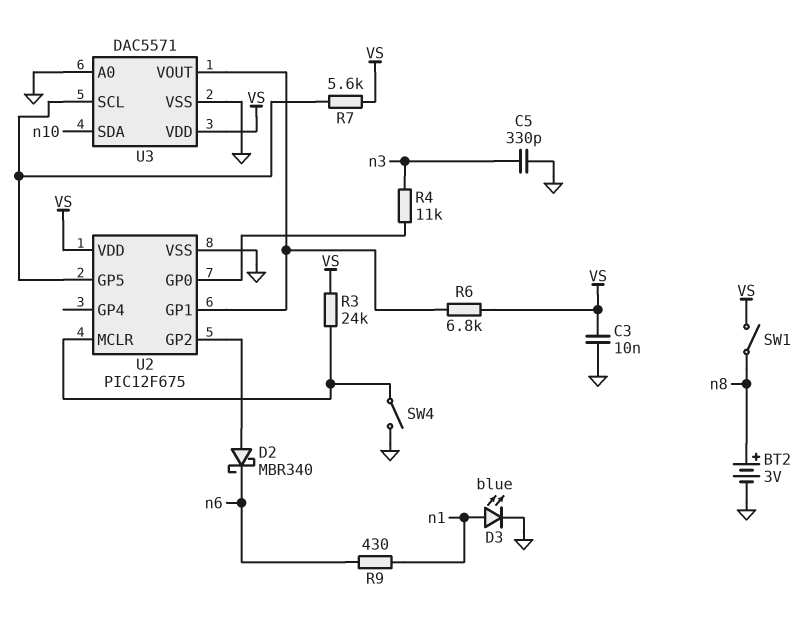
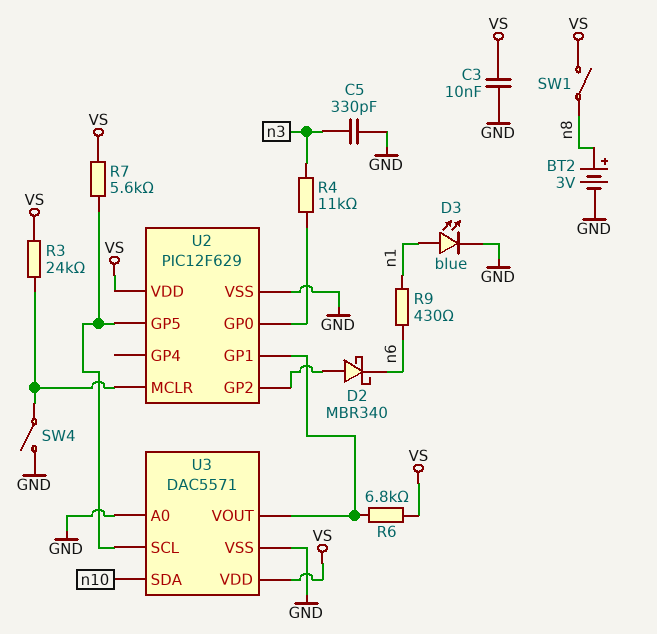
U2: PIC12F675 -> PIC12F629

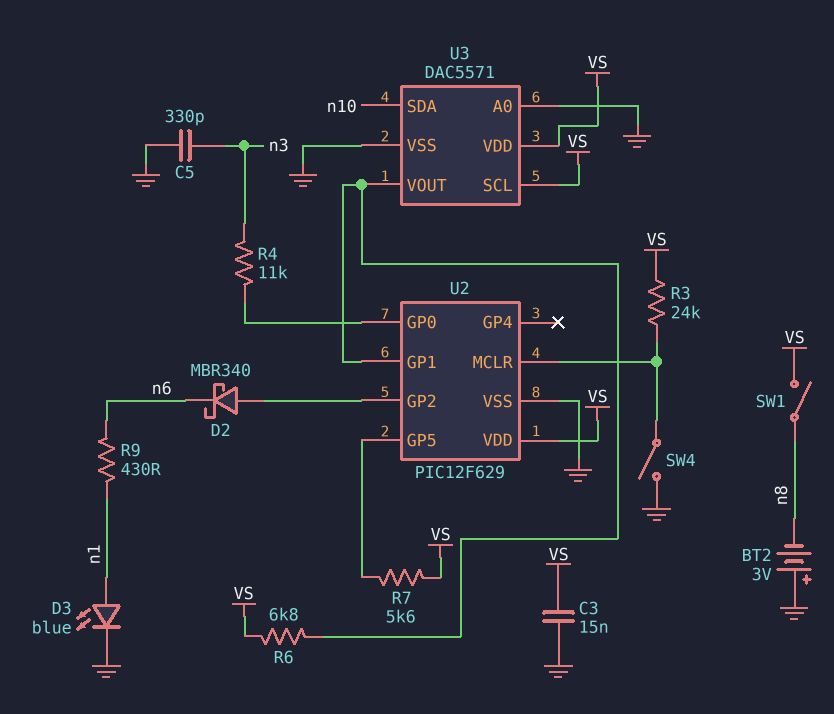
BT2: 3V (plus n8, minus GND) -> 3V (plus GND, minus n8)
C3: 10nF (GND, VS) -> 15nF (GND, VS)
U3 pin SCL: U2/GP5 -> VS

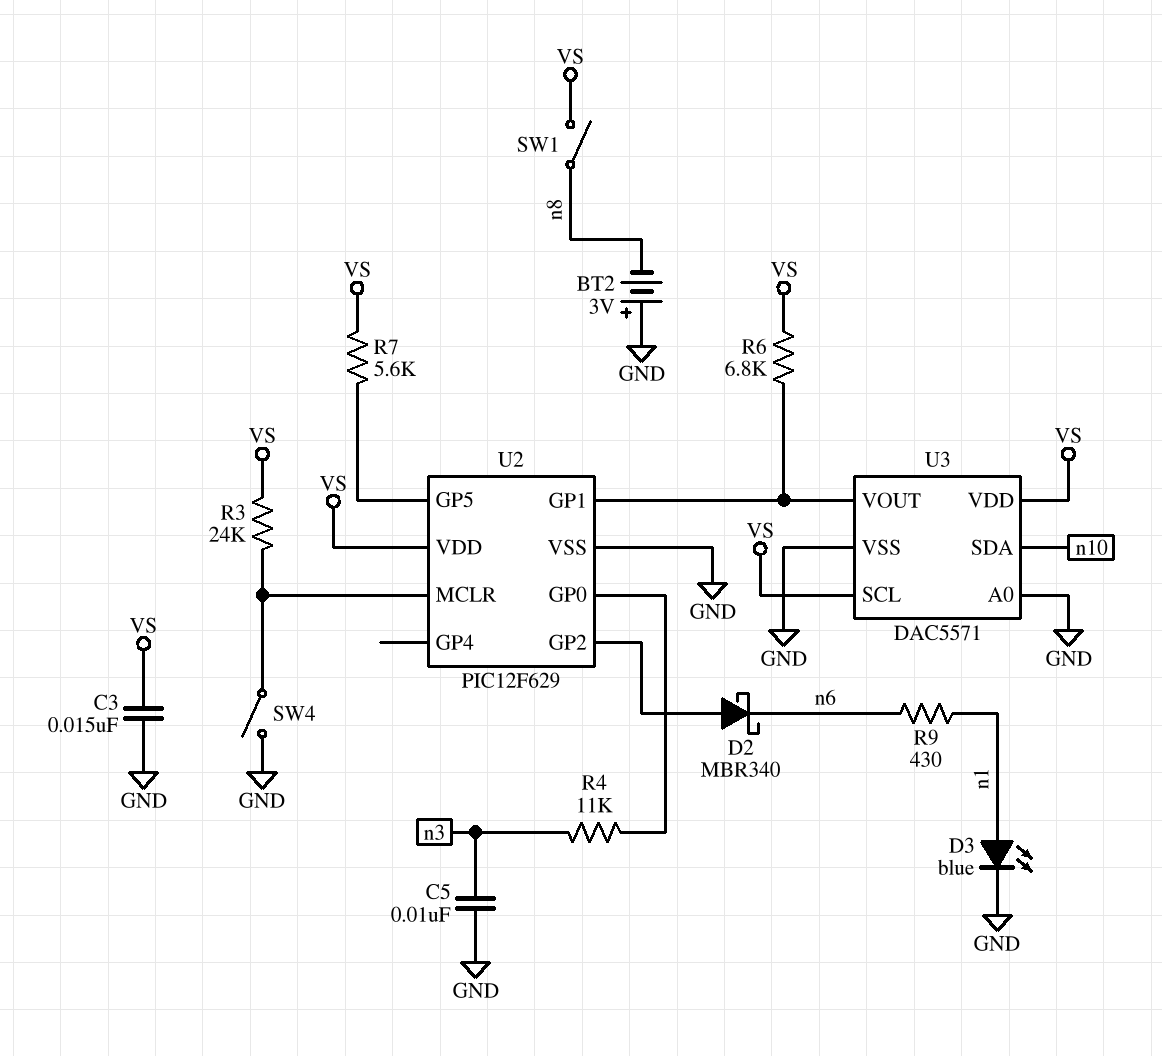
C5: 330pF (GND, n3) -> 10nF (GND, n3)

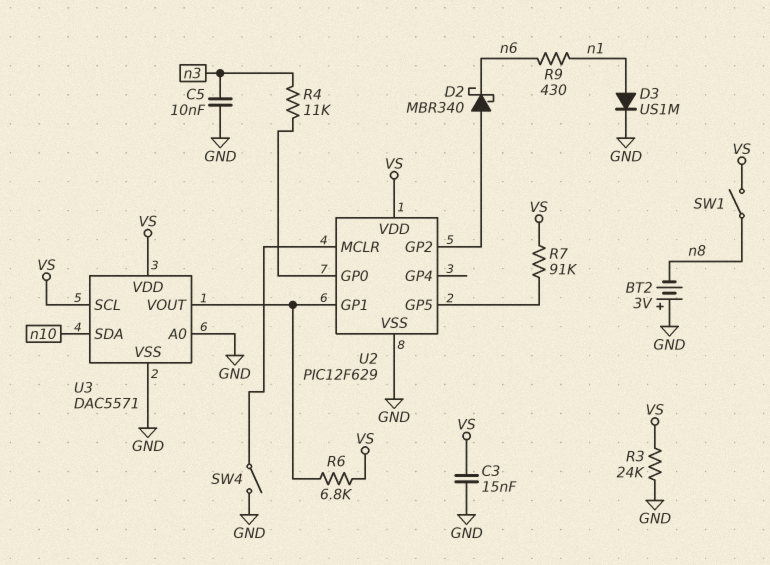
D3: LED blue (A n1, K GND) -> diode US1M (A n1, K GND)
R3: 24k (U2/MCLR, VS) -> 24k (GND, VS)
R7: 5.6k (U2/GP5, VS) -> 91k (U2/GP5, VS)

